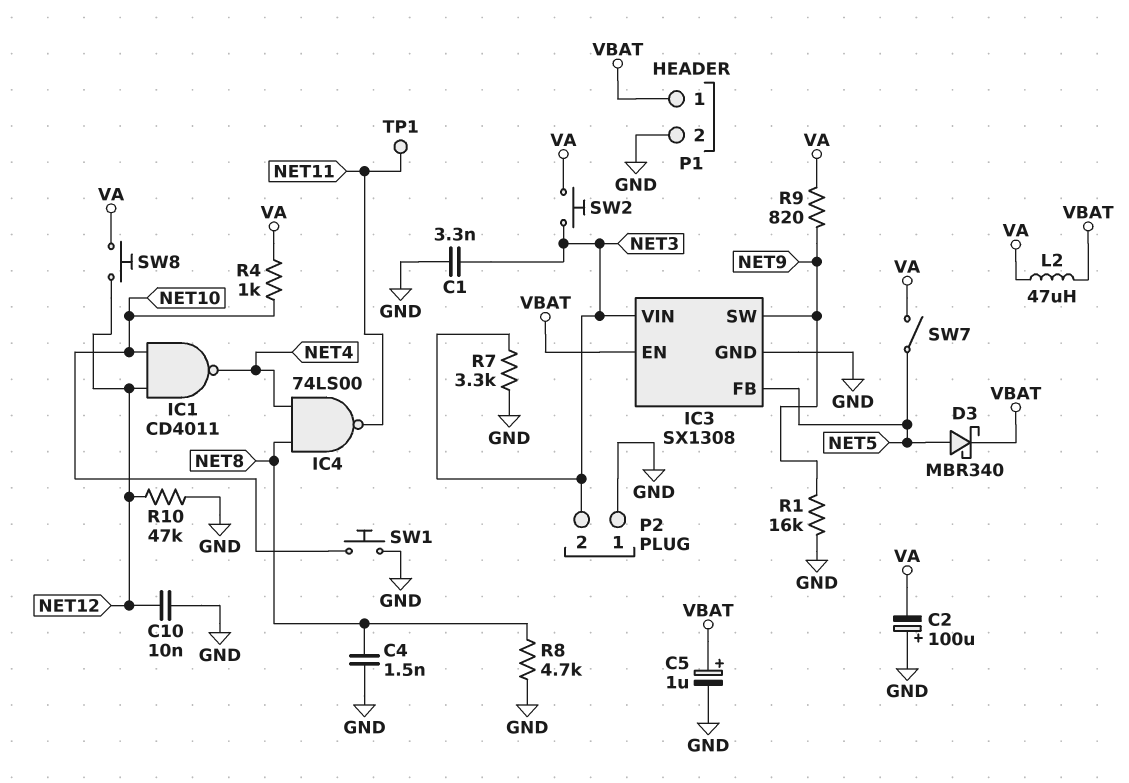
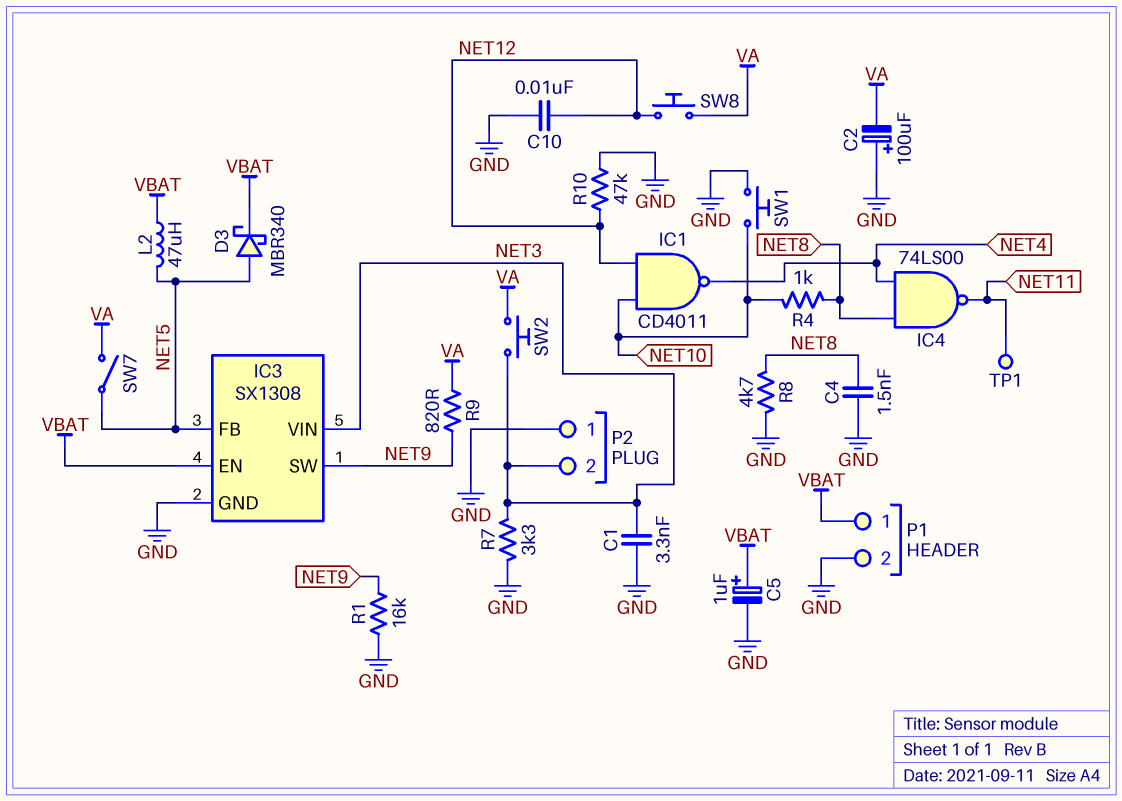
L2: 47uH (VA, VBAT) -> 47uH (NET5, VBAT)
R4: 1k (NET10, VA) -> 1k (NET8, NET10)

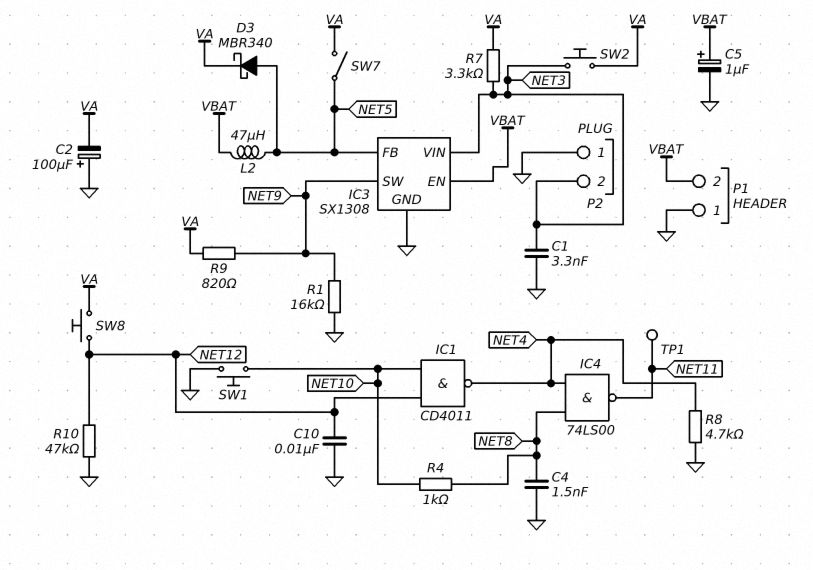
D3: schottky MBR340 (A NET5, K VBAT) -> schottky MBR340 (A NET5, K VA)
P1 pin 1: VBAT -> GND
P1 pin 2: GND -> VBAT
R7: 3.3k (GND, NET3) -> 3.3k (NET3, VA)
R8: 4.7k (GND, NET8) -> 4.7k (GND, NET4)

